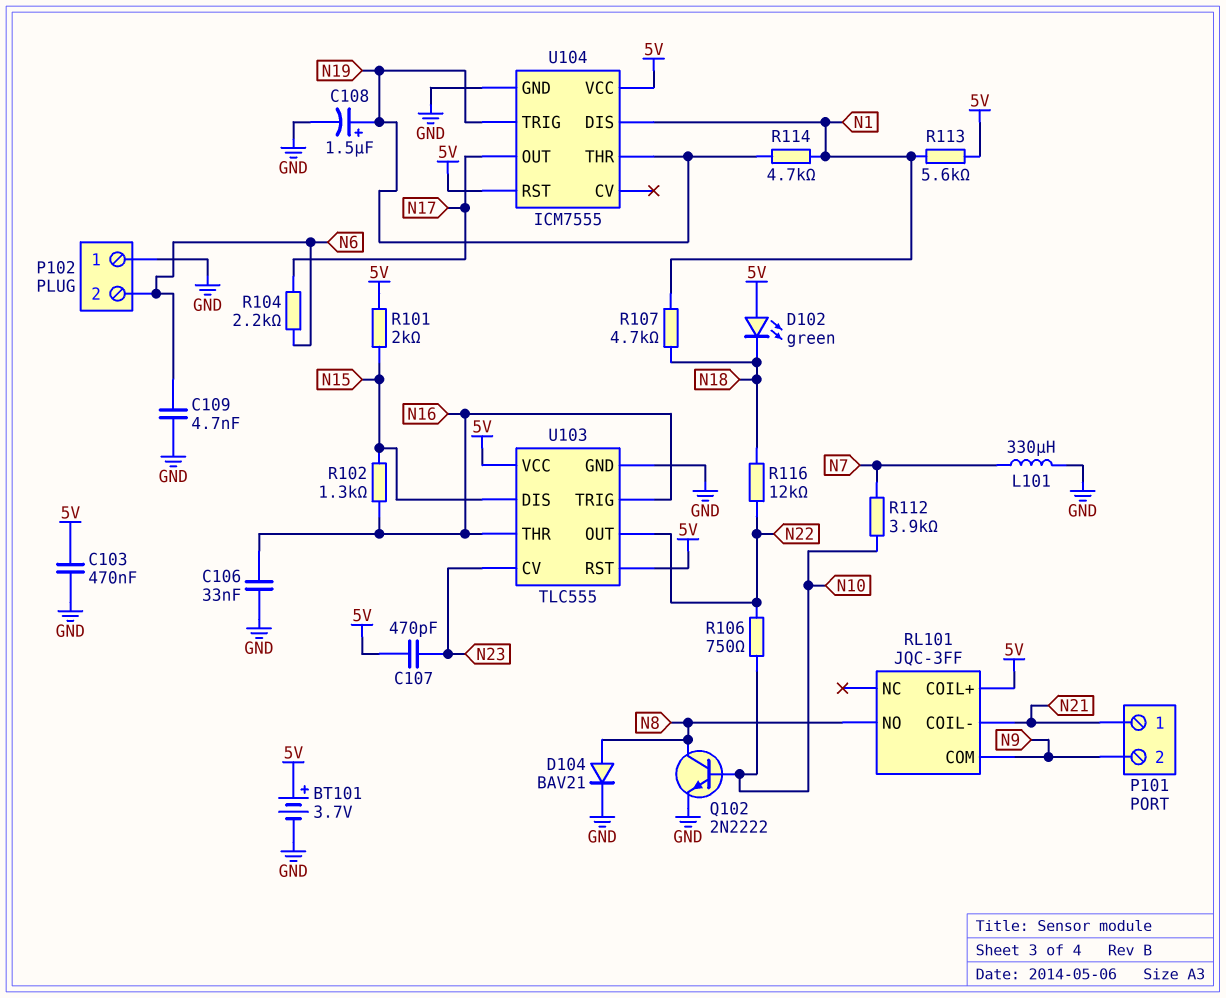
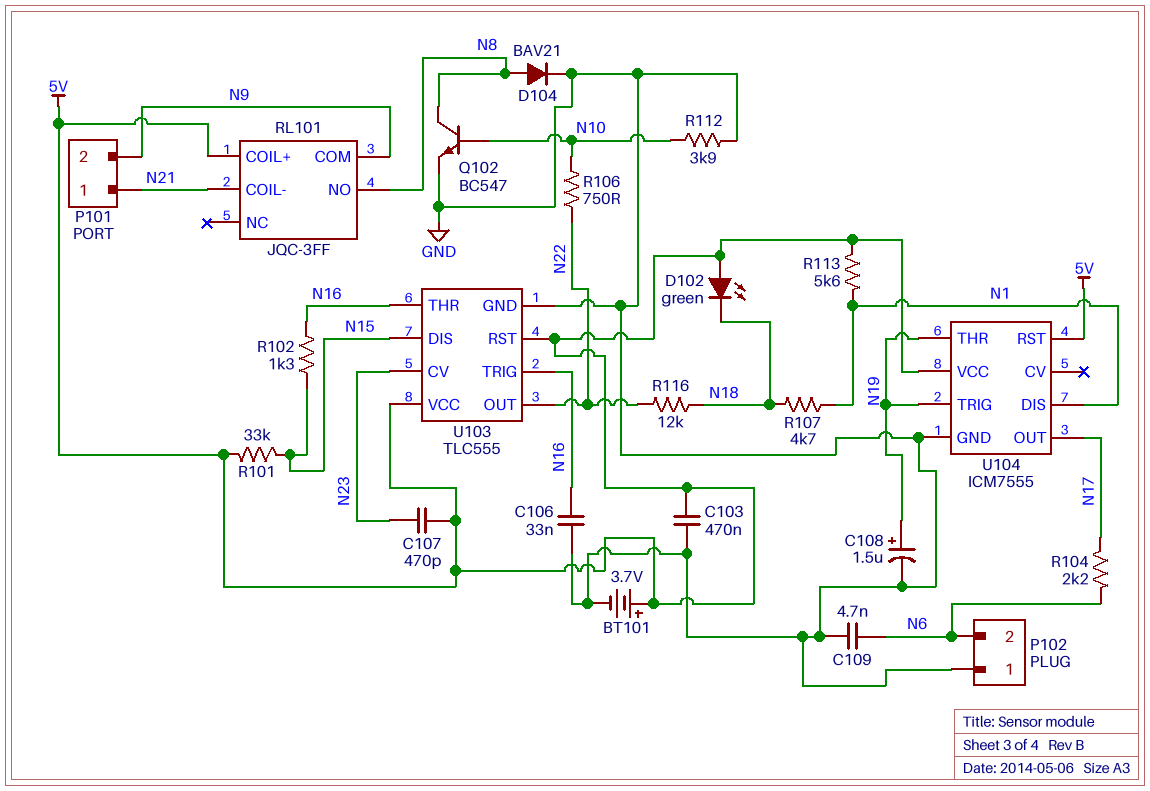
L101: 330uH (GND, N7) -> none
Q102: NPN 2N2222 (B N10, C N8, E GND) -> NPN BC547 (B N10, C N8, E GND)
R101: 2k (5V, N15) -> 33k (5V, N15)
R112: 3.9k (N7, N10) -> 3.9k (GND, N10)
R114: 4.7k (N1, N19) -> none

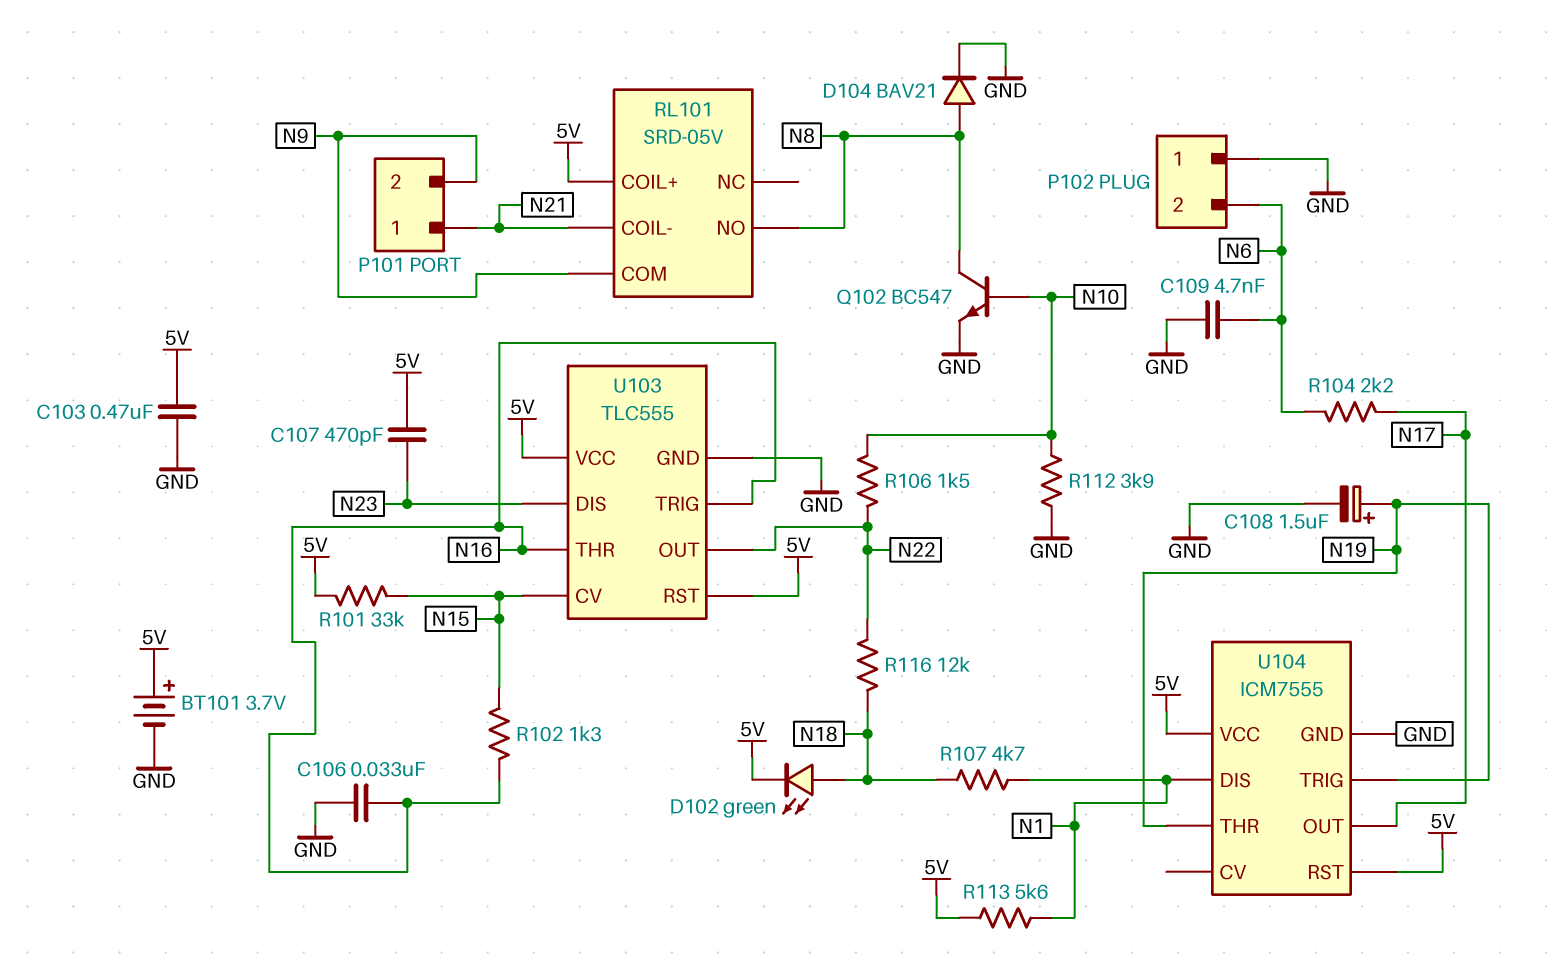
D102: LED green (A 5V, K N18) -> LED green (A N18, K 5V)
R106: 750 (N10, N22) -> 1.5k (N10, N22)
RL101: JQC-3FF -> SRD-05V
U103 pin CV: N23 -> N15
U103 pin DIS: N15 -> N23

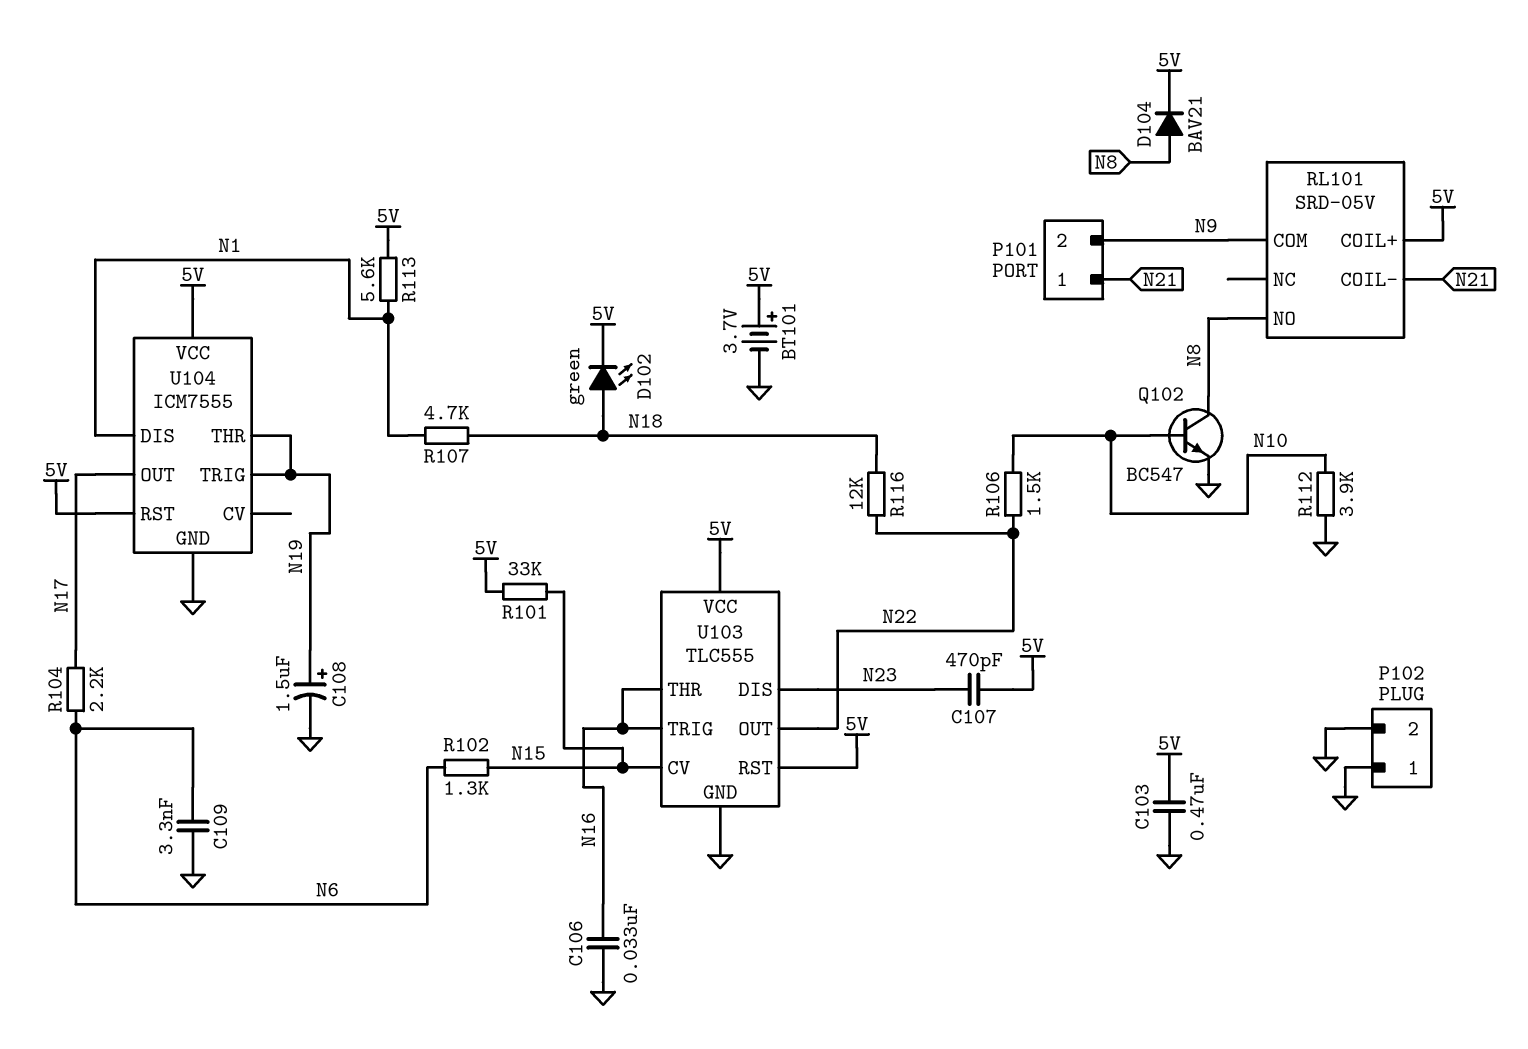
C109: 4.7nF (GND, N6) -> 3.3nF (GND, N6)
D104: diode BAV21 (A N8, K GND) -> diode BAV21 (A N8, K 5V)
P102 pin 2: N6 -> GND
R102: 1.3k (N15, N16) -> 1.3k (N6, N15)

